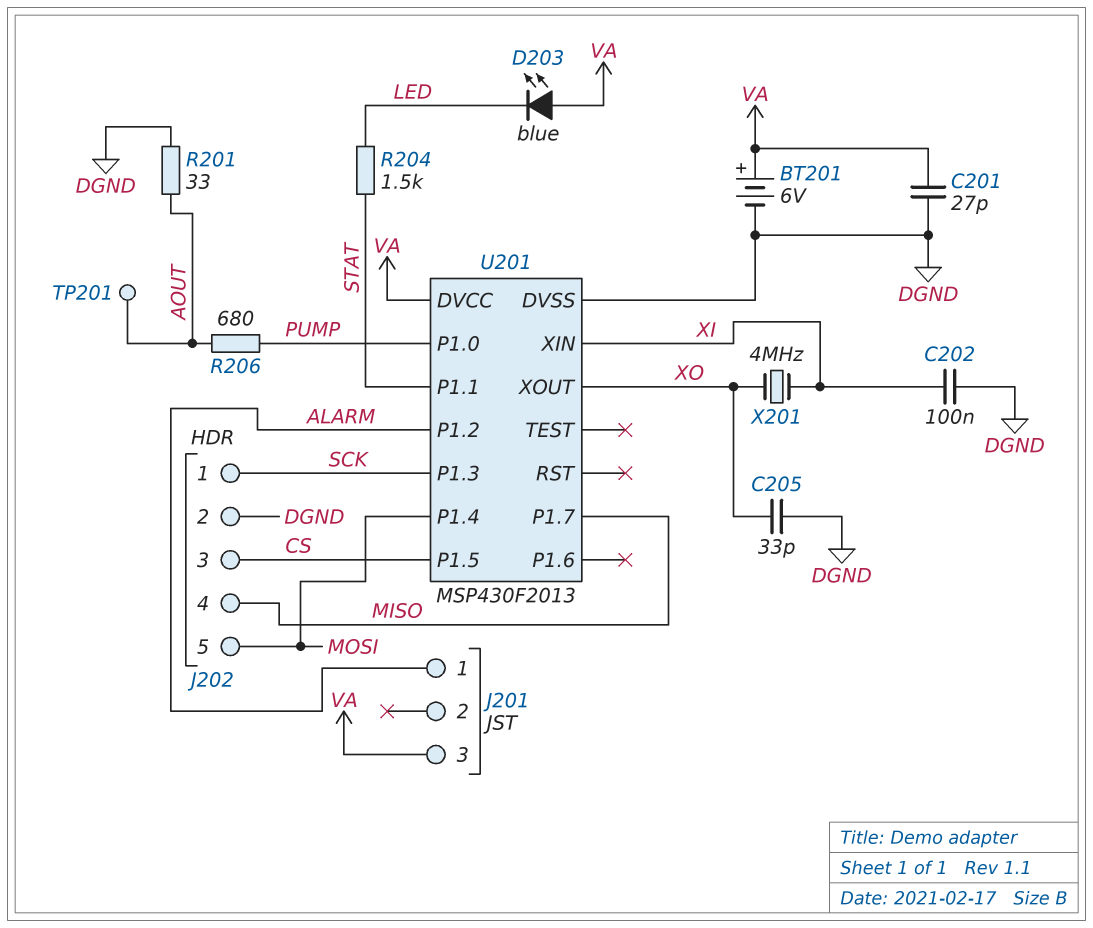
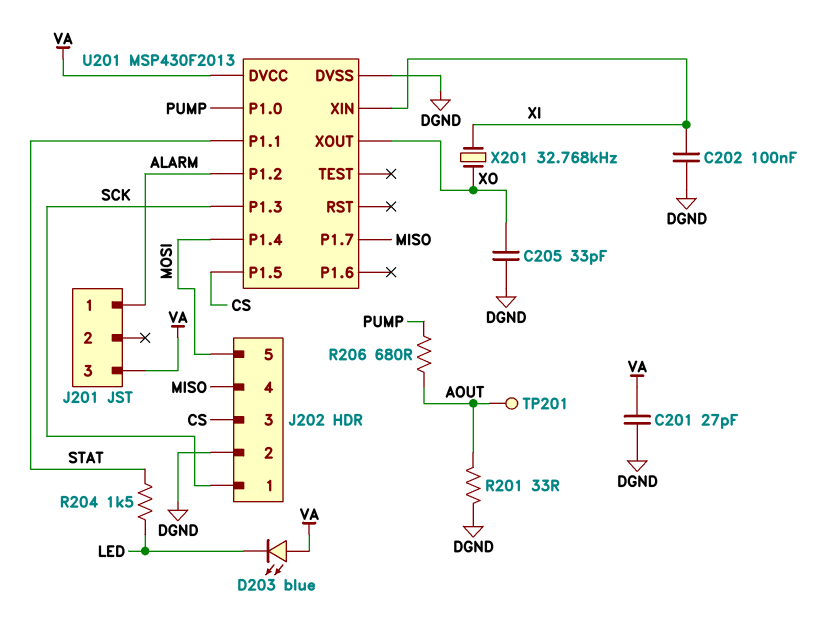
BT201: 6V (plus VA, minus DGND) -> none
X201: 4MHz (XI, XO) -> 32.768kHz (XI, XO)

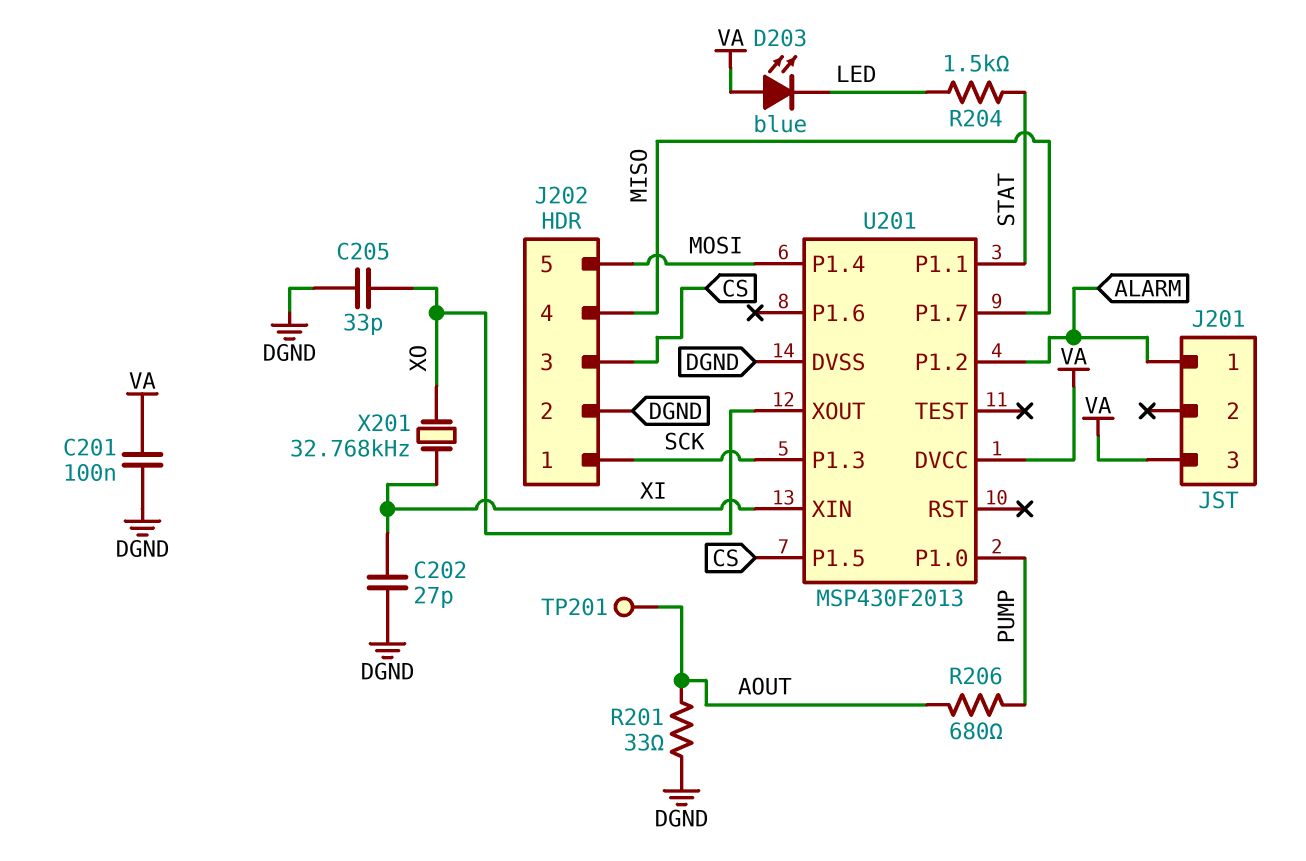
C201: 27pF (DGND, VA) -> 100nF (DGND, VA)
C202: 100nF (DGND, XI) -> 27pF (DGND, XI)

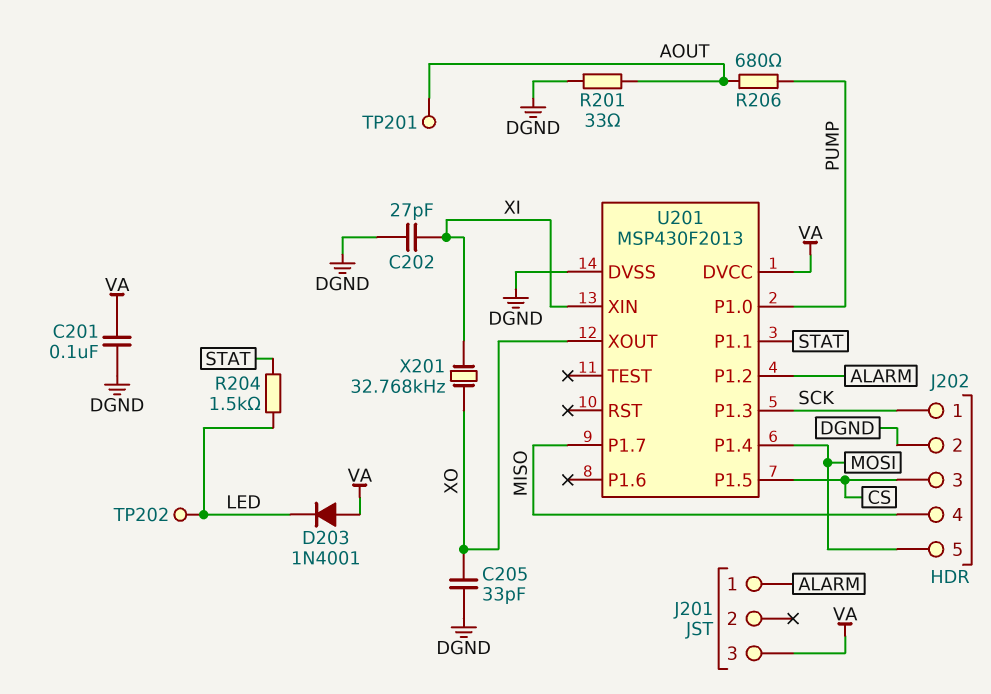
D203: LED blue (A VA, K LED) -> diode 1N4001 (A VA, K LED)
TP202: none -> test point (LED)

